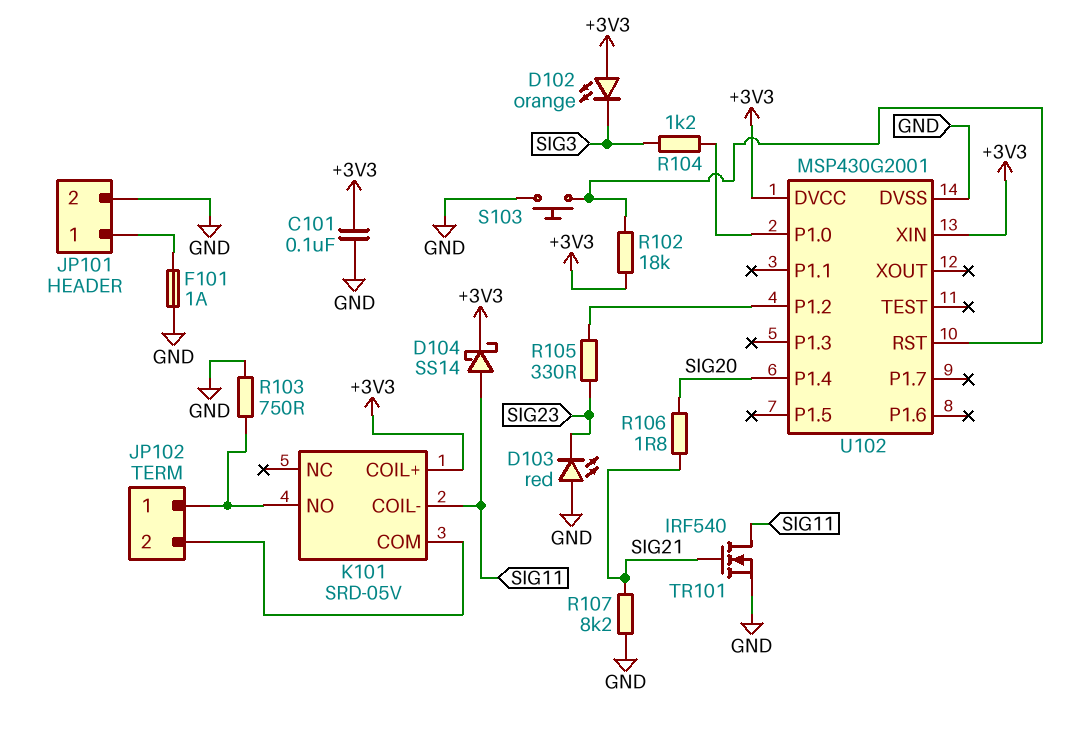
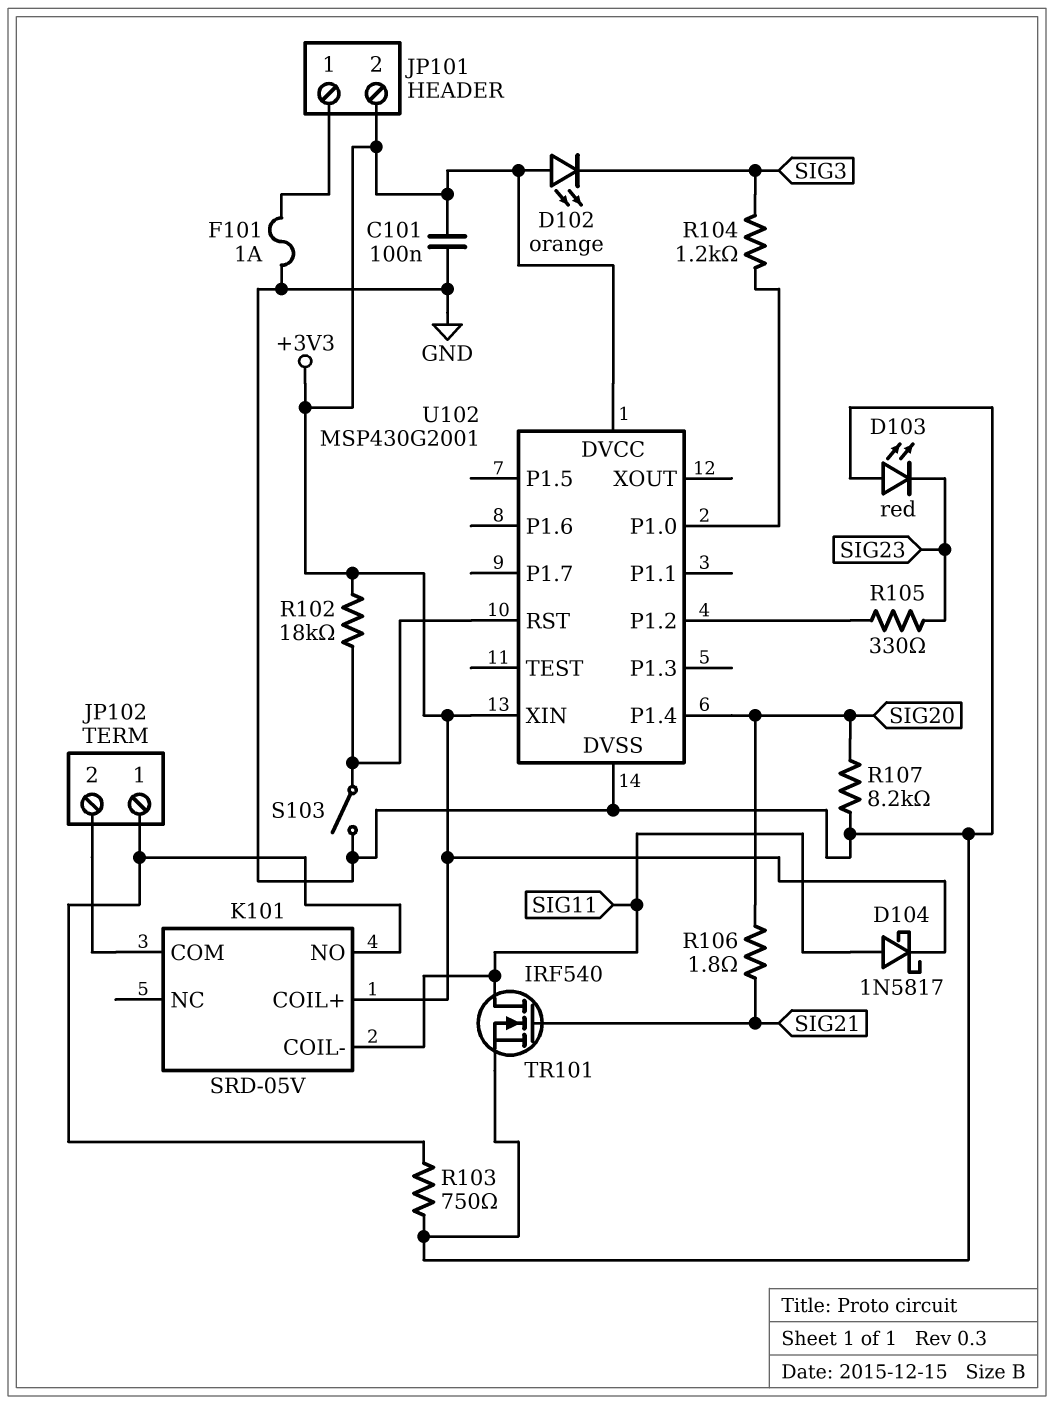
D104: schottky SS14 (A SIG11, K +3V3) -> schottky 1N5817 (A SIG11, K +3V3)
JP101 pin 2: GND -> +3V3
R107: 8.2k (GND, SIG21) -> 8.2k (GND, SIG20)
S103: button (GND, U102/RST) -> switch (GND, U102/RST)

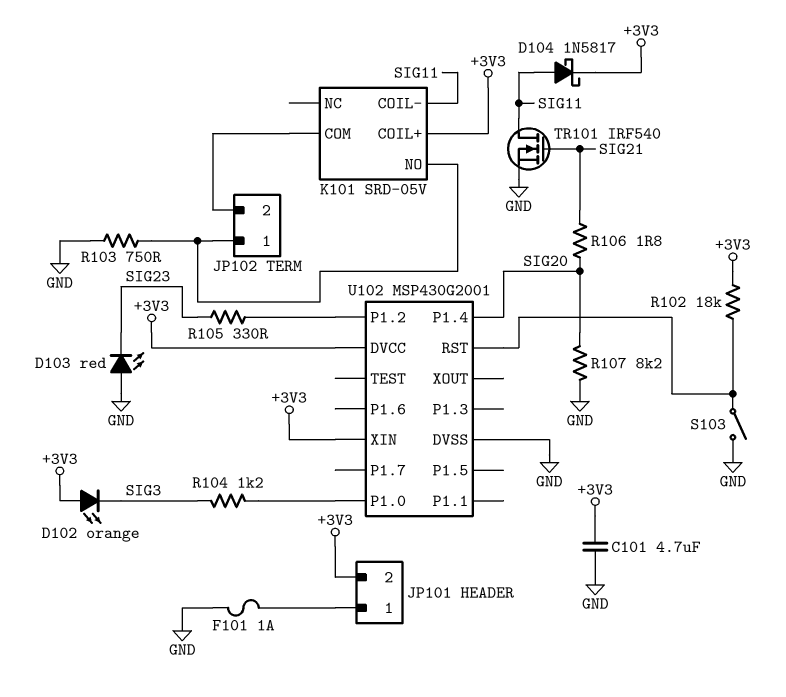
C101: 100nF (+3V3, GND) -> 4.7uF (+3V3, GND)

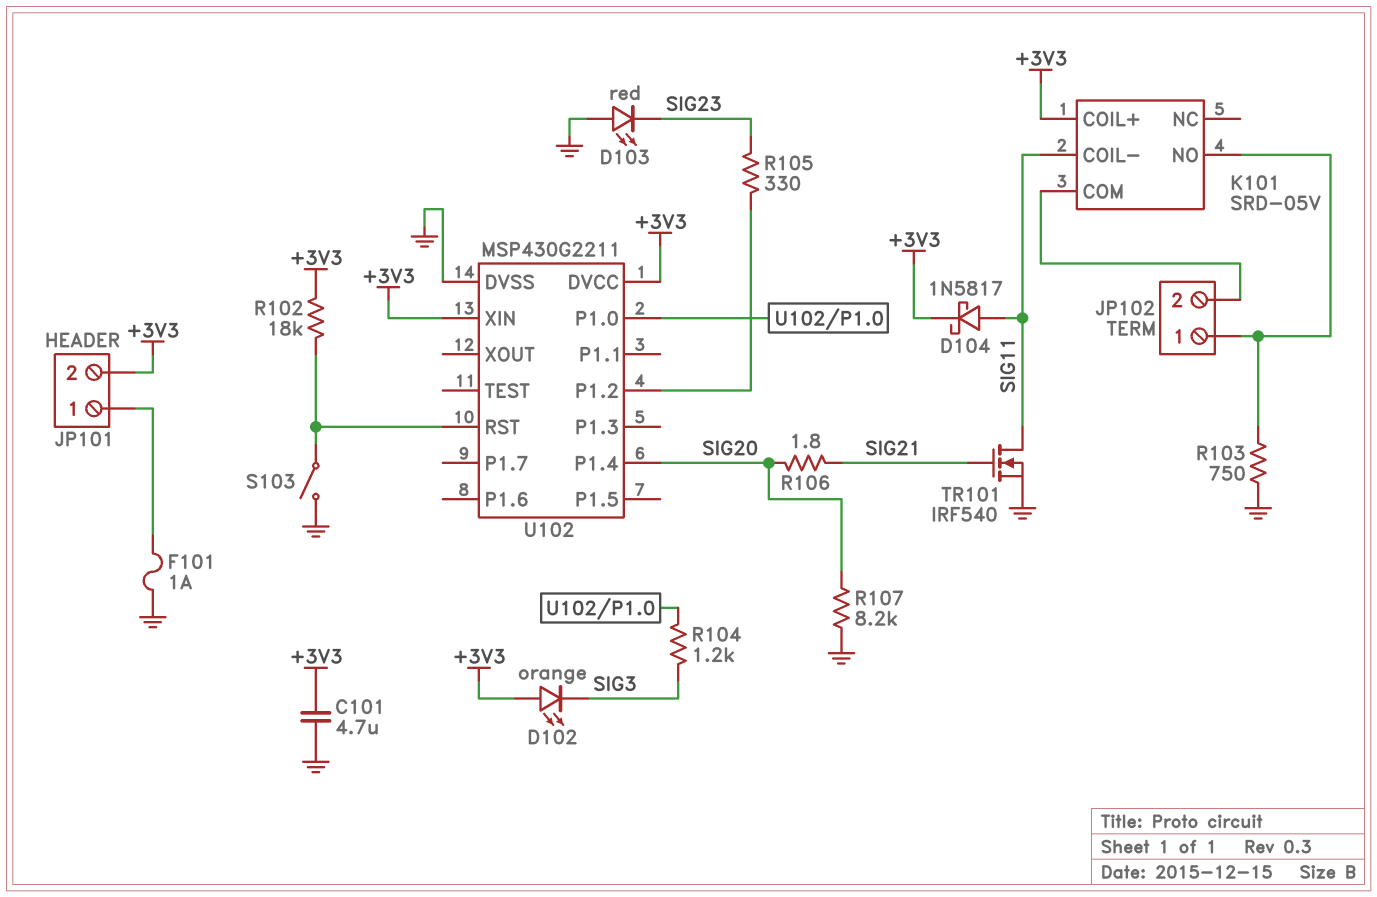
U102: MSP430G2001 -> MSP430G2211

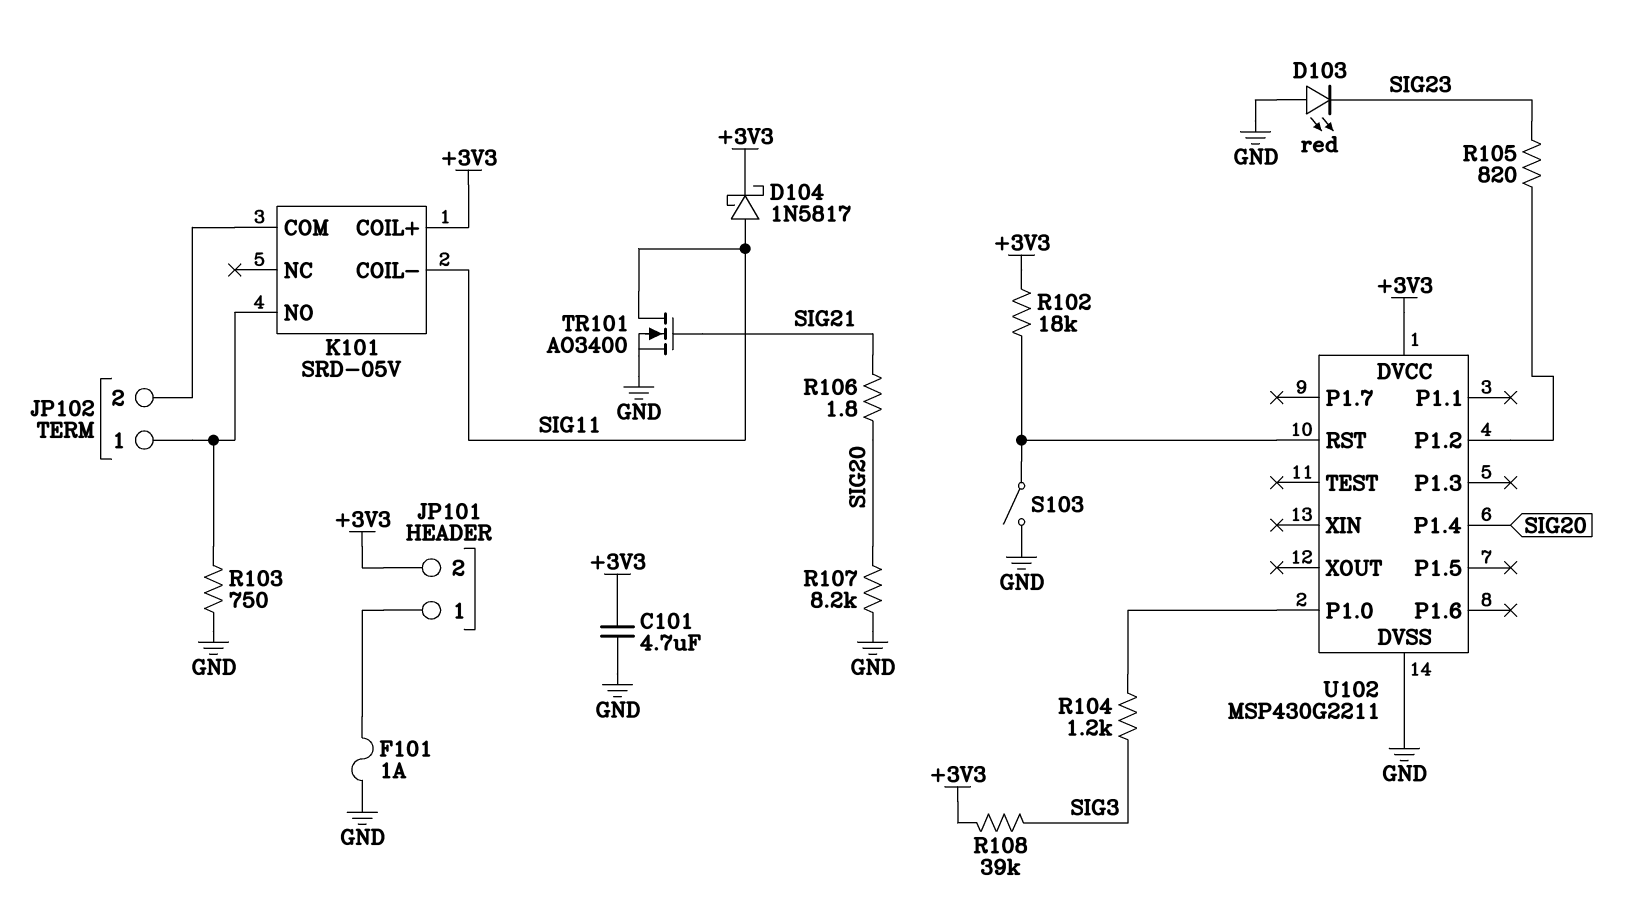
D102: LED orange (A +3V3, K SIG3) -> none
R105: 330 (SIG23, U102/P1.2) -> 820 (SIG23, U102/P1.2)
R108: none -> 39k (+3V3, SIG3)
TR101: NMOS IRF540 (G SIG21, D SIG11, S GND) -> NMOS AO3400 (G SIG21, D SIG11, S GND)
U102 pin XIN: +3V3 -> none

